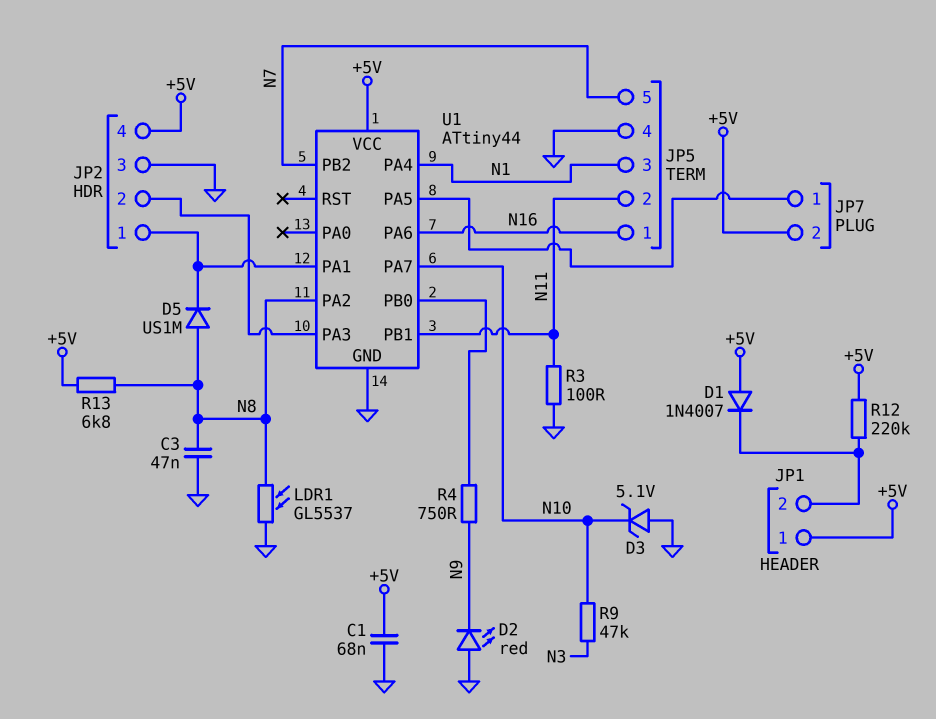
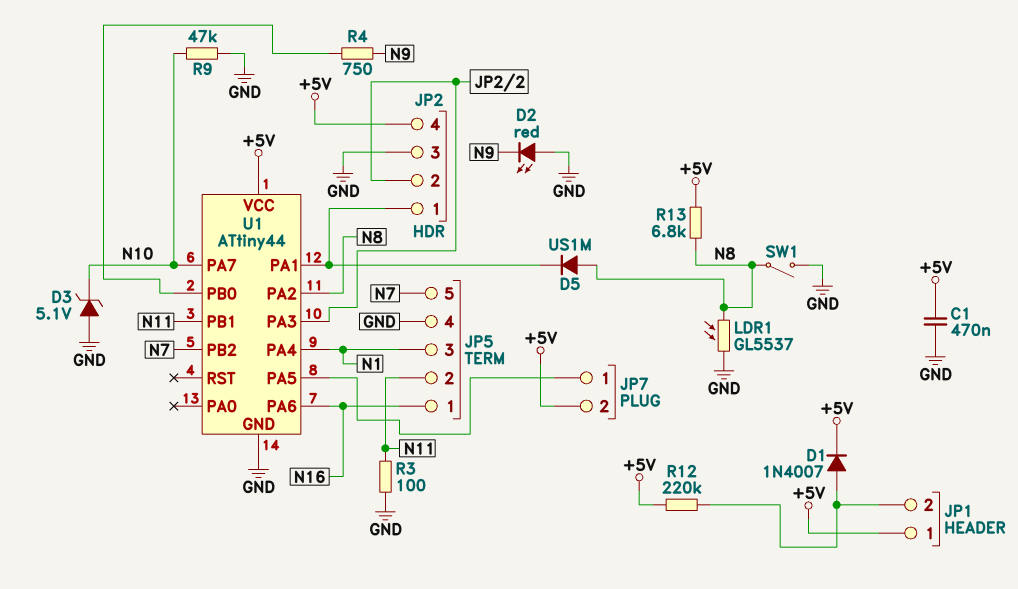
C1: 68nF (+5V, GND) -> 470nF (+5V, GND)
C3: 47nF (GND, N8) -> none
D1: diode 1N4007 (A +5V, K JP1/2) -> diode 1N4007 (A JP1/2, K +5V)
R9: 47k (N3, N10) -> 47k (GND, N10)
SW1: none -> switch (GND, N8)

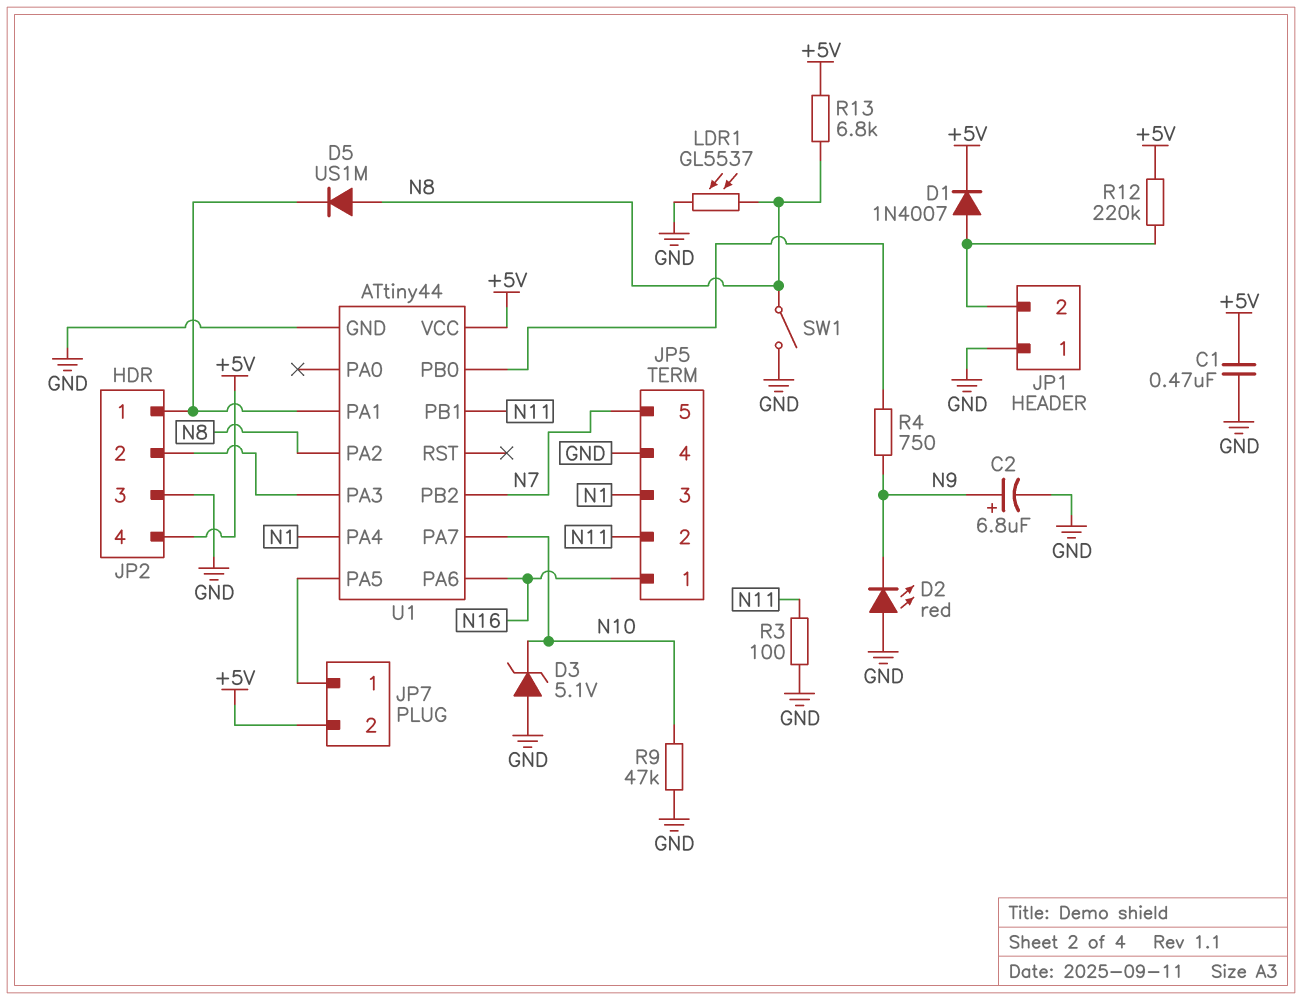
C2: none -> 6.8uF (plus N9, minus GND)
JP1 pin 1: +5V -> GND

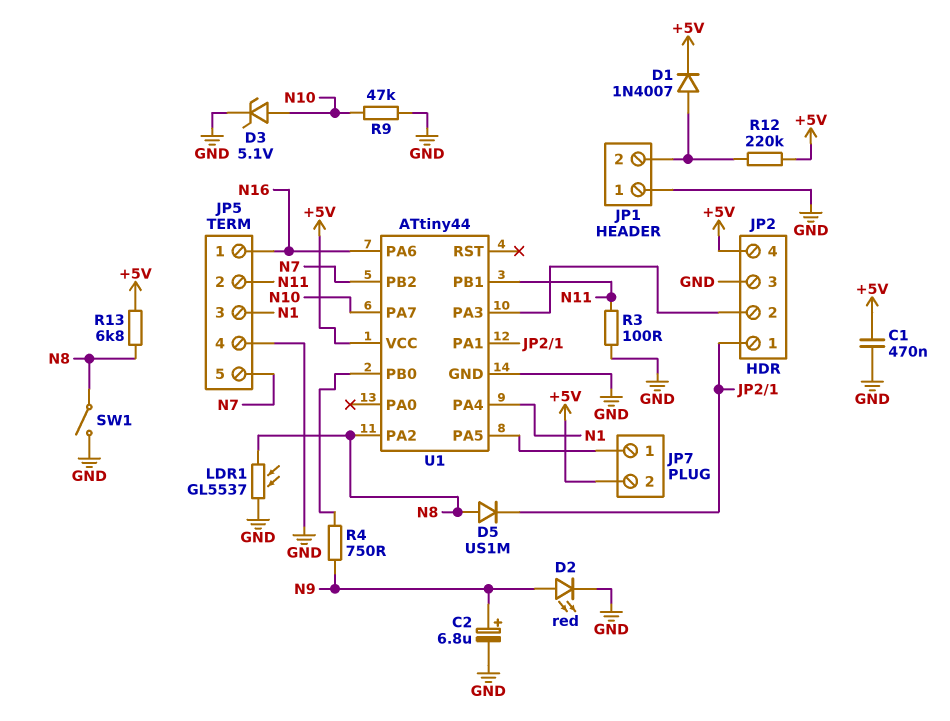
D2: LED red (A GND, K N9) -> LED red (A N9, K GND)
D3: zener 5.1V (A GND, K N10) -> zener 5.1V (A N10, K GND)

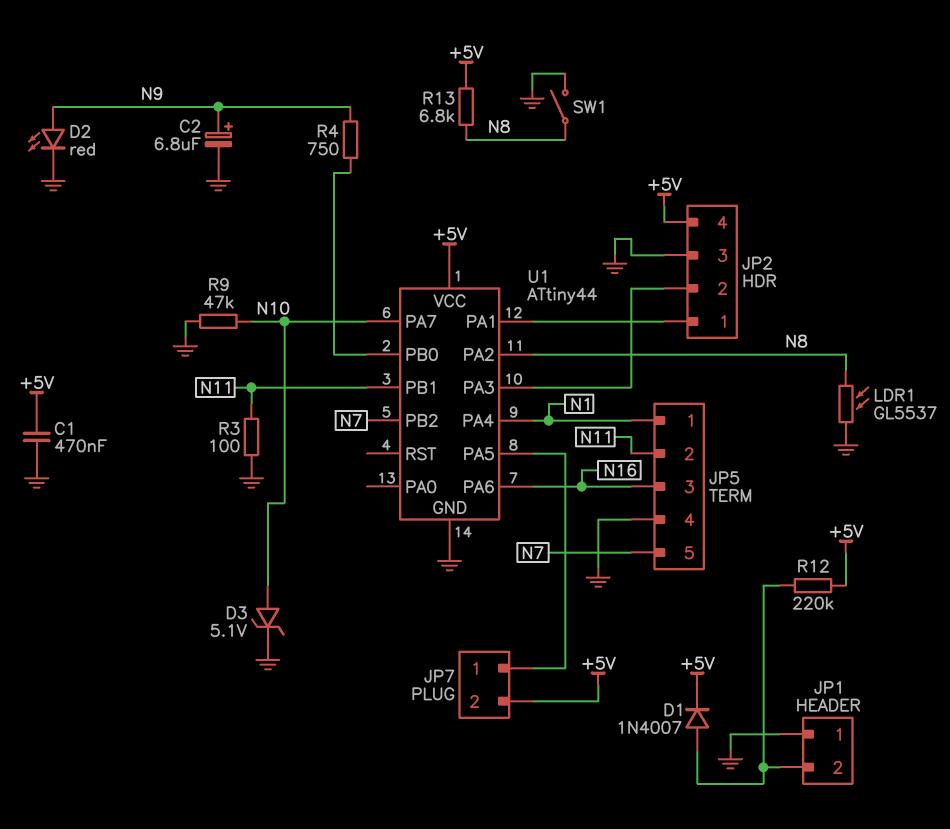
D5: diode US1M (A N8, K JP2/1) -> none
JP5 pin 1: N16 -> N1
JP5 pin 3: N1 -> N16

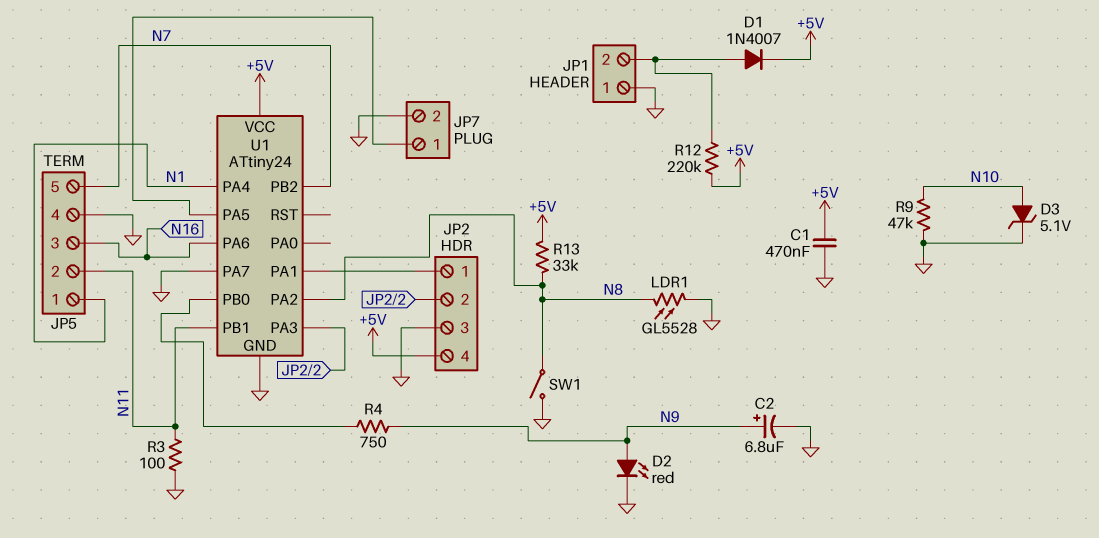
JP7 pin 2: +5V -> GND
LDR1: GL5537 (GND, N8) -> GL5528 (GND, N8)
R13: 6.8k (+5V, N8) -> 33k (+5V, N8)
U1: ATtiny44 -> ATtiny24
U1 pin PA7: N10 -> GND

